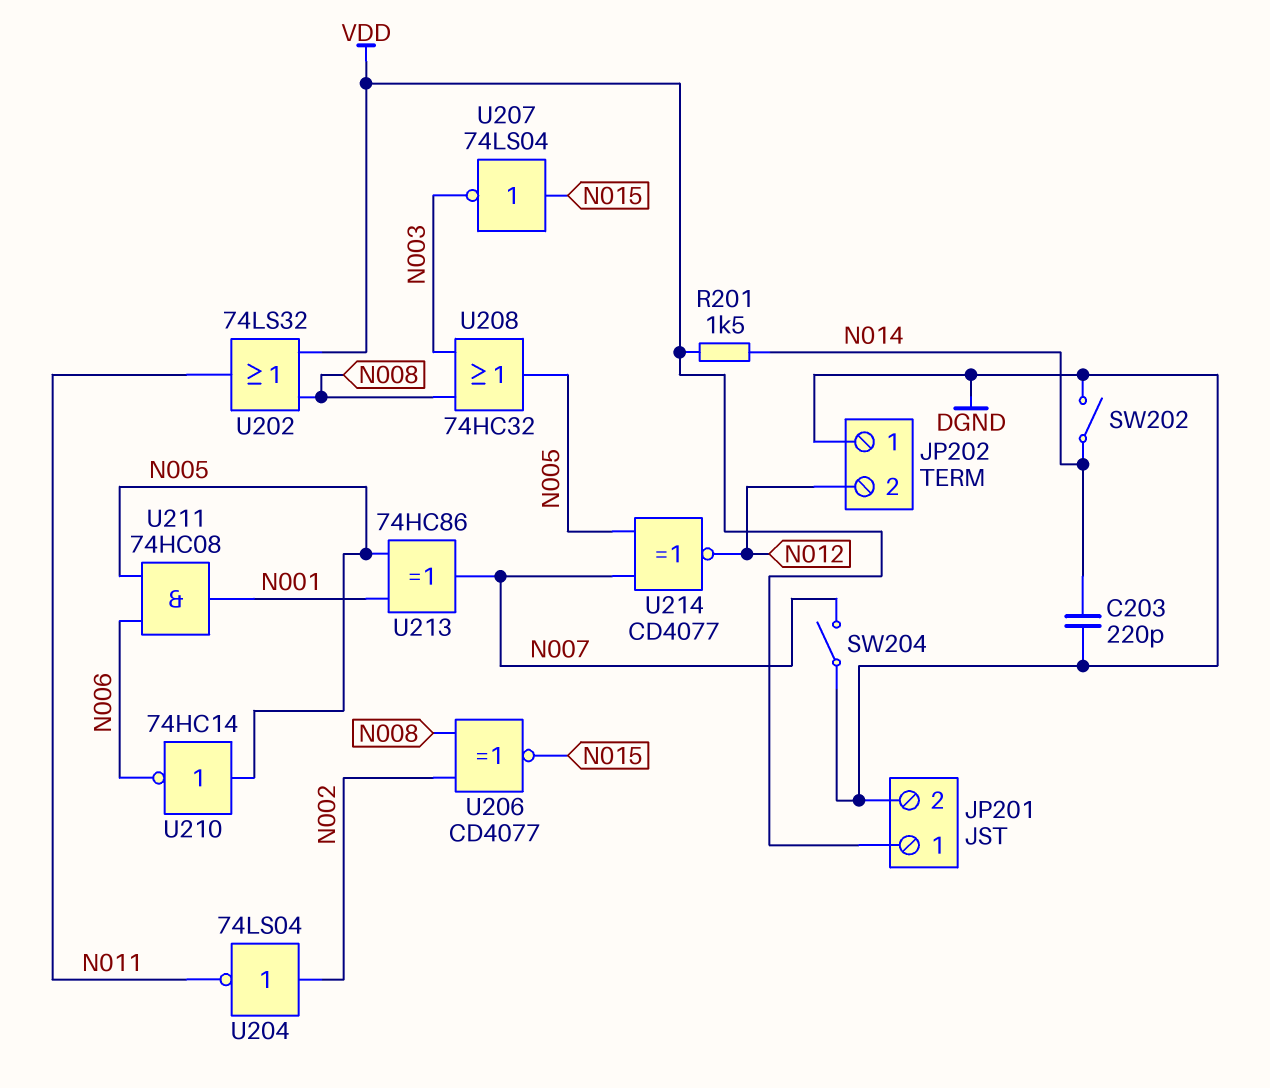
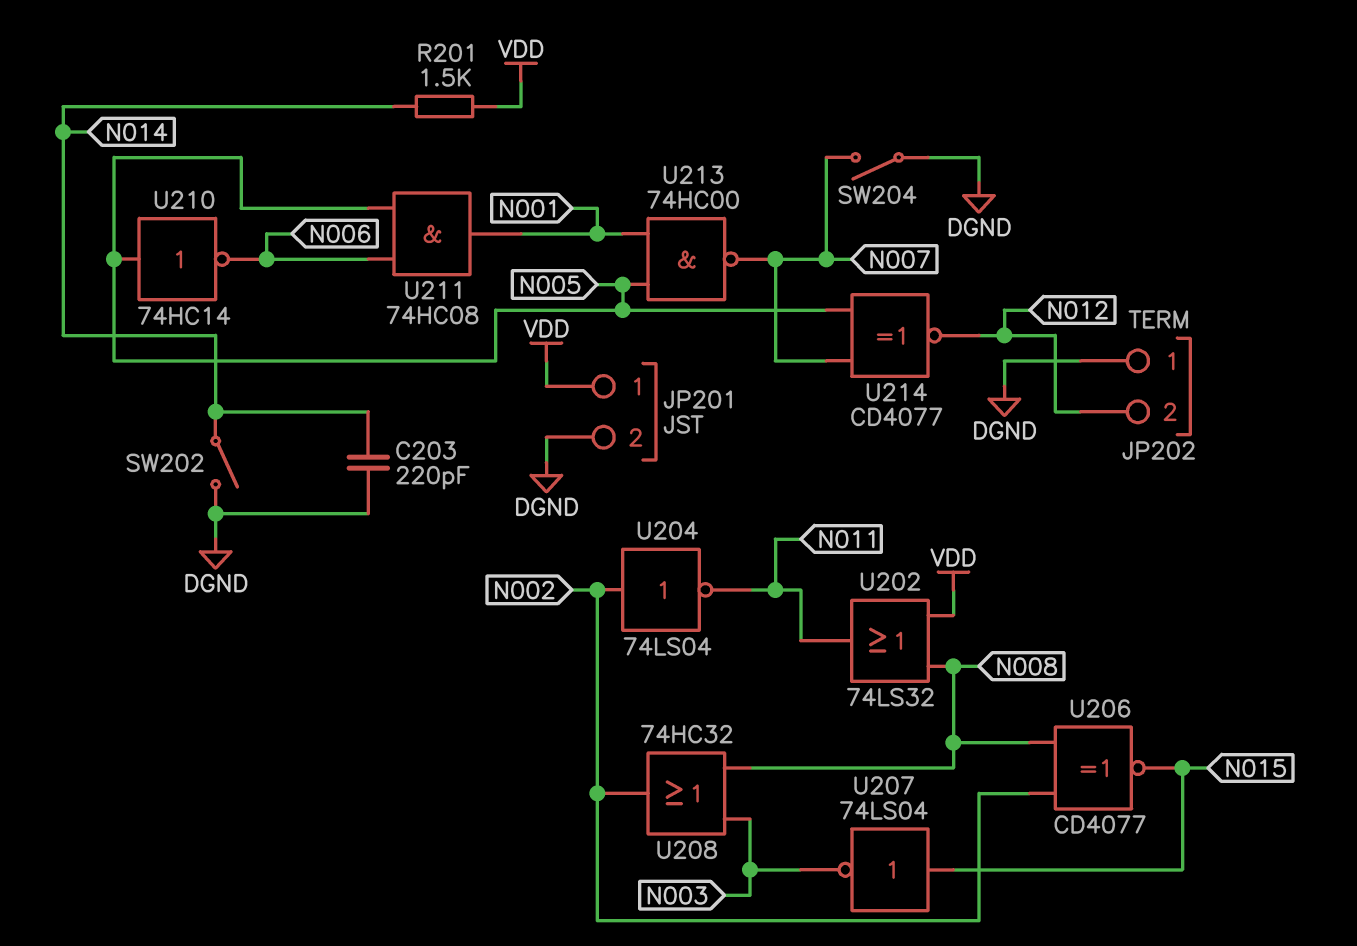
U208: OR 74HC32 (in N003, in N008, out N005) -> OR 74HC32 (in N003, in N008, out N002)
U213: XOR 74HC86 (in N001, in N005, out N007) -> NAND 74HC00 (in N001, in N005, out N007)

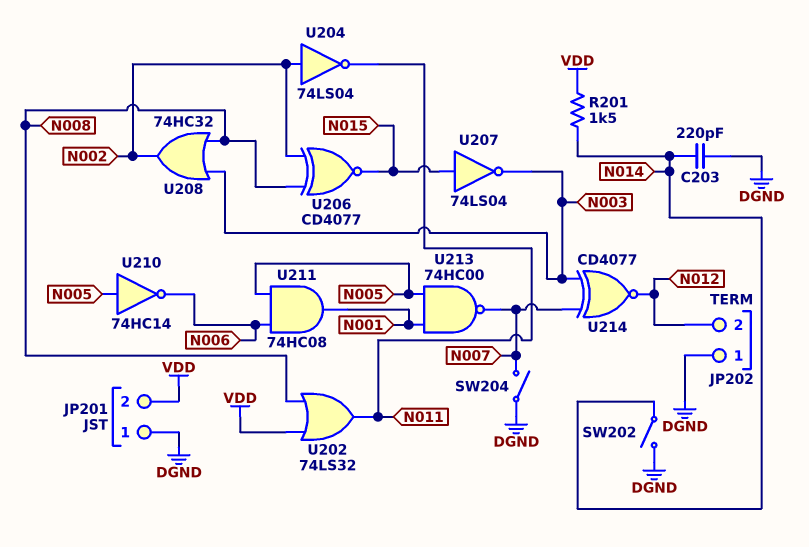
JP201 pin 1: VDD -> DGND
JP201 pin 2: DGND -> VDD
U214: XNOR CD4077 (in N005, in N007, out N012) -> XNOR CD4077 (in N003, in N007, out N012)

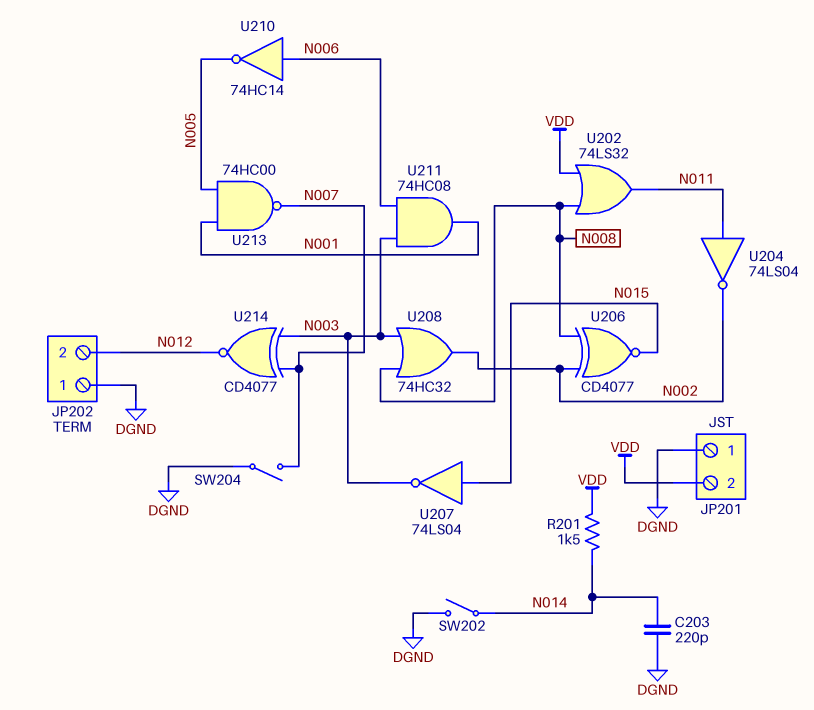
U204: NOT 74LS04 (in N002, out N011) -> NOT 74LS04 (in N011, out N002)
U210: NOT 74HC14 (in N005, out N006) -> NOT 74HC14 (in N006, out N005)
U211: AND 74HC08 (in N005, in N006, out N001) -> AND 74HC08 (in N003, in N006, out N001)

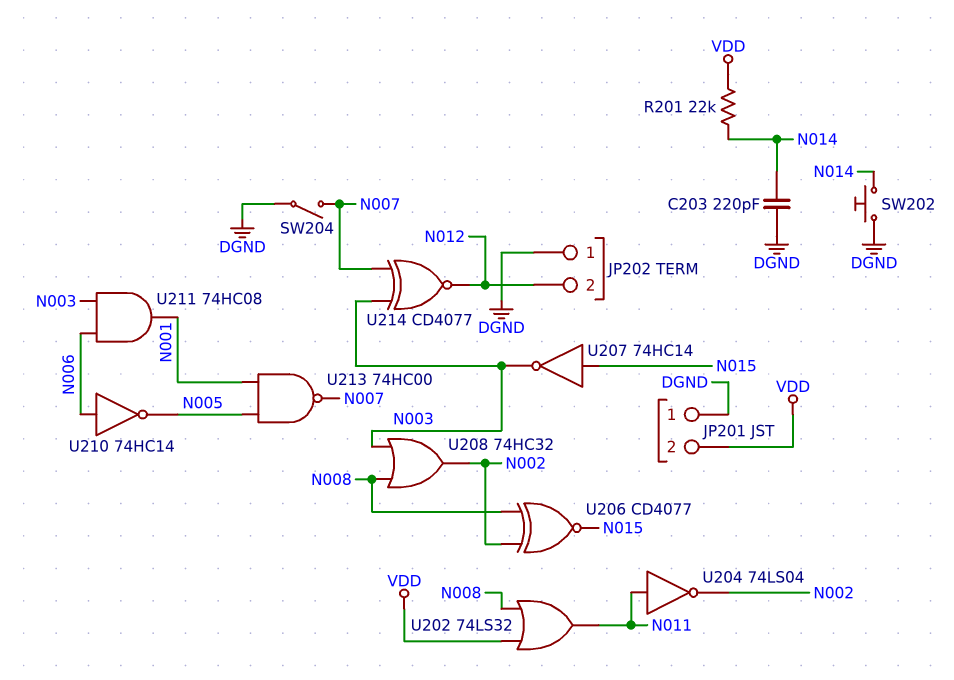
R201: 1.5k (N014, VDD) -> 22k (N014, VDD)
SW202: switch (DGND, N014) -> button (DGND, N014)
U207: NOT 74LS04 (in N015, out N003) -> NOT 74HC14 (in N015, out N003)

